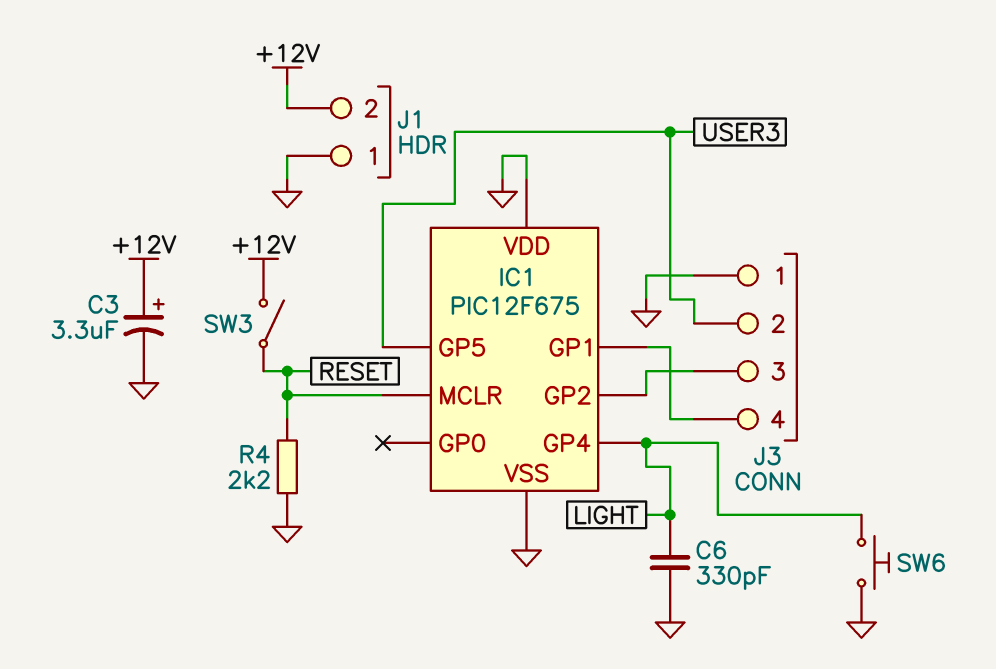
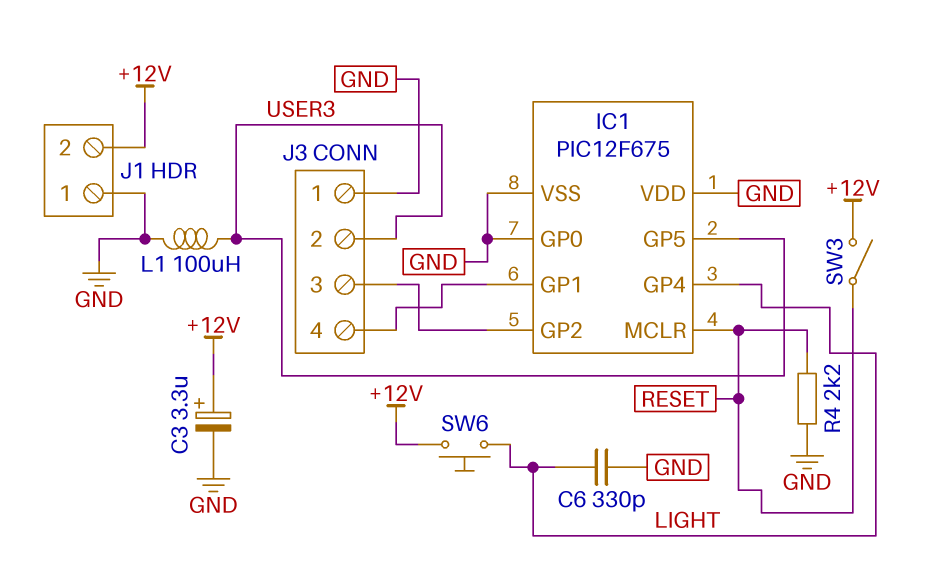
IC1 pin GP0: none -> GND
L1: none -> 100uH (GND, USER3)
SW6: button (GND, LIGHT) -> button (+12V, LIGHT)

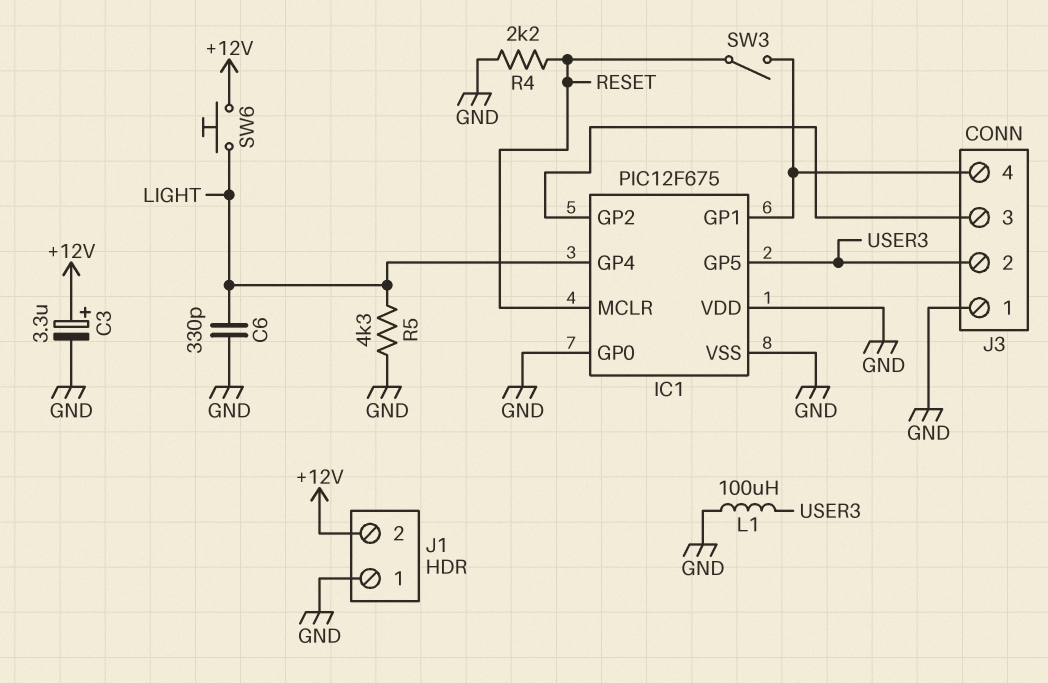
R5: none -> 4.3k (GND, LIGHT)
SW3: switch (+12V, RESET) -> switch (IC1/GP1, RESET)

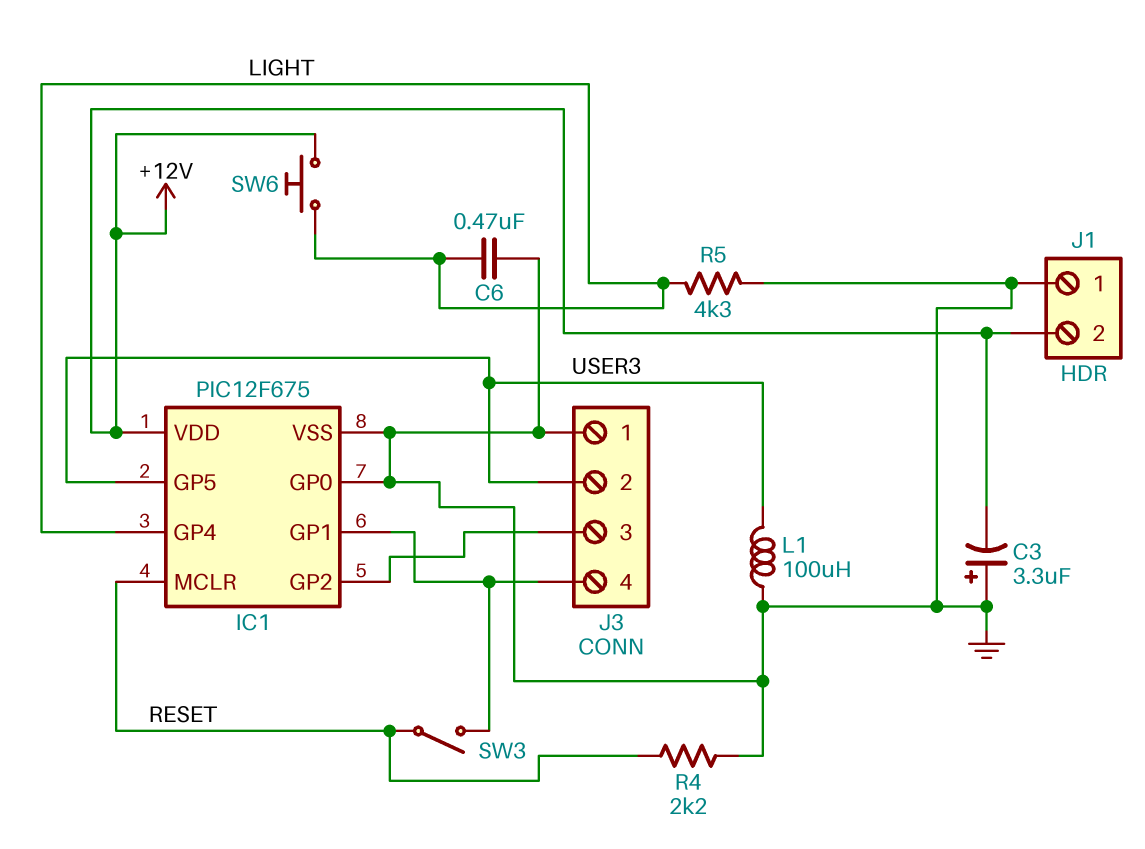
C3: 3.3uF (plus +12V, minus GND) -> 3.3uF (plus GND, minus +12V)
C6: 330pF (GND, LIGHT) -> 470nF (GND, LIGHT)
IC1 pin VDD: GND -> +12V

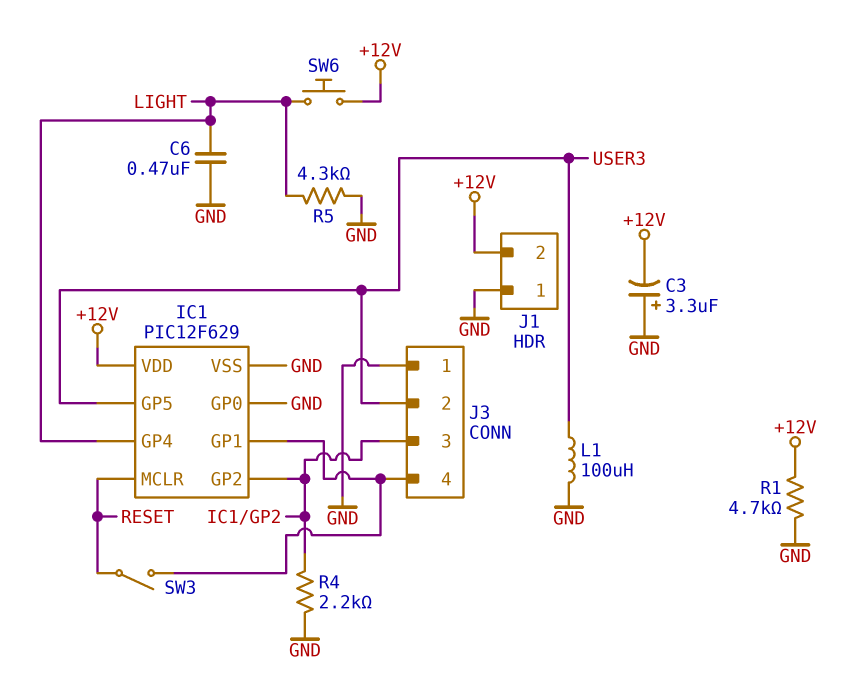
IC1: PIC12F675 -> PIC12F629
R1: none -> 4.7k (+12V, GND)
R4: 2.2k (GND, RESET) -> 2.2k (GND, IC1/GP2)

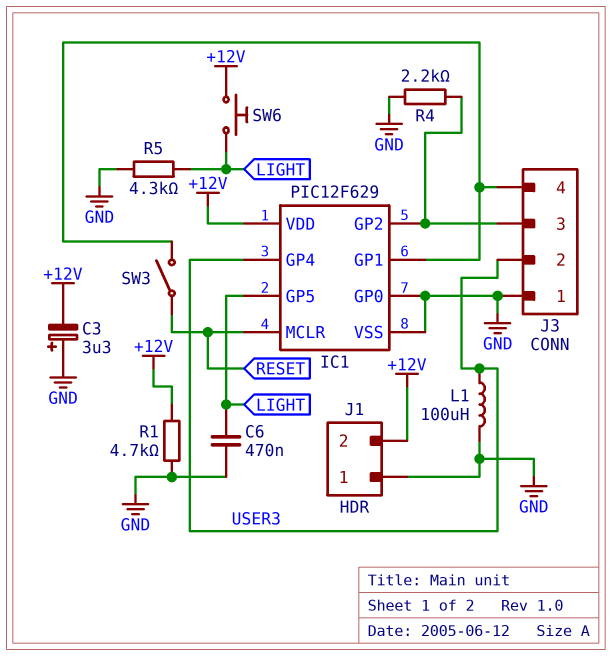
IC1 pin GP4: LIGHT -> USER3
IC1 pin GP5: USER3 -> LIGHT

